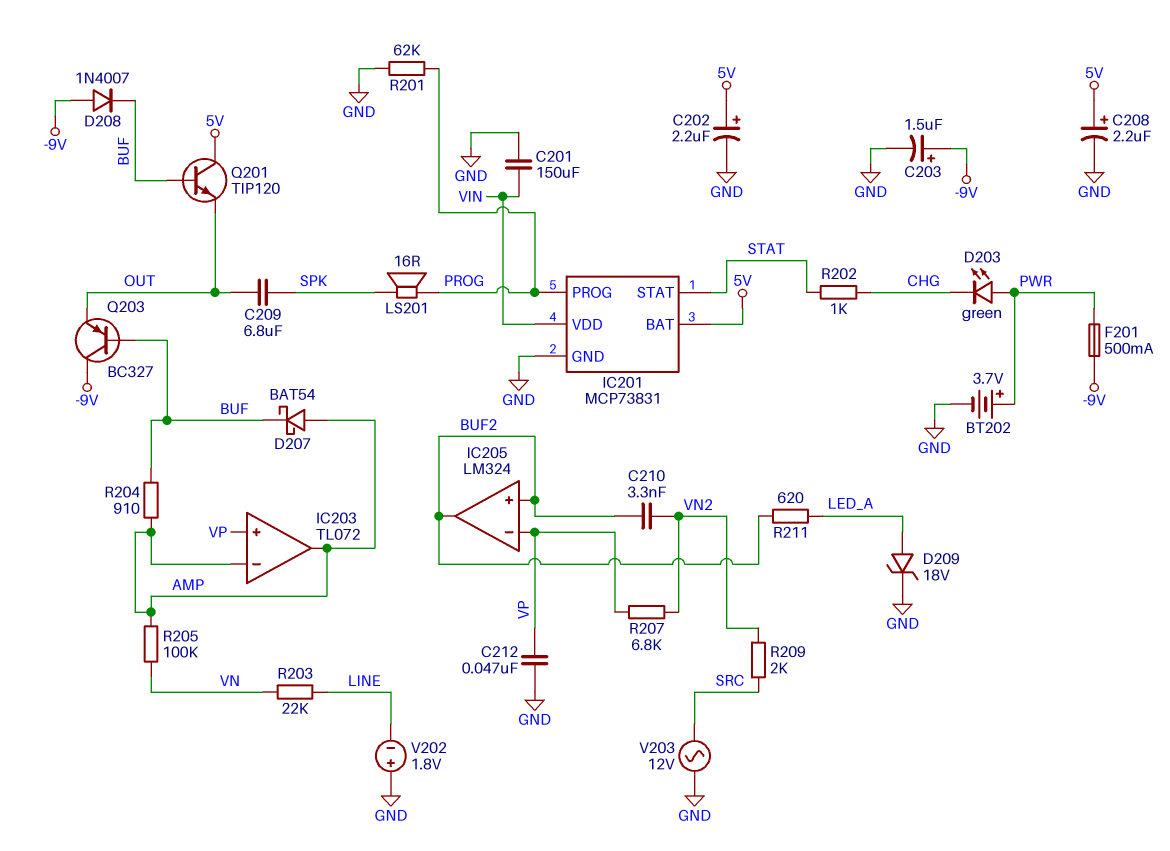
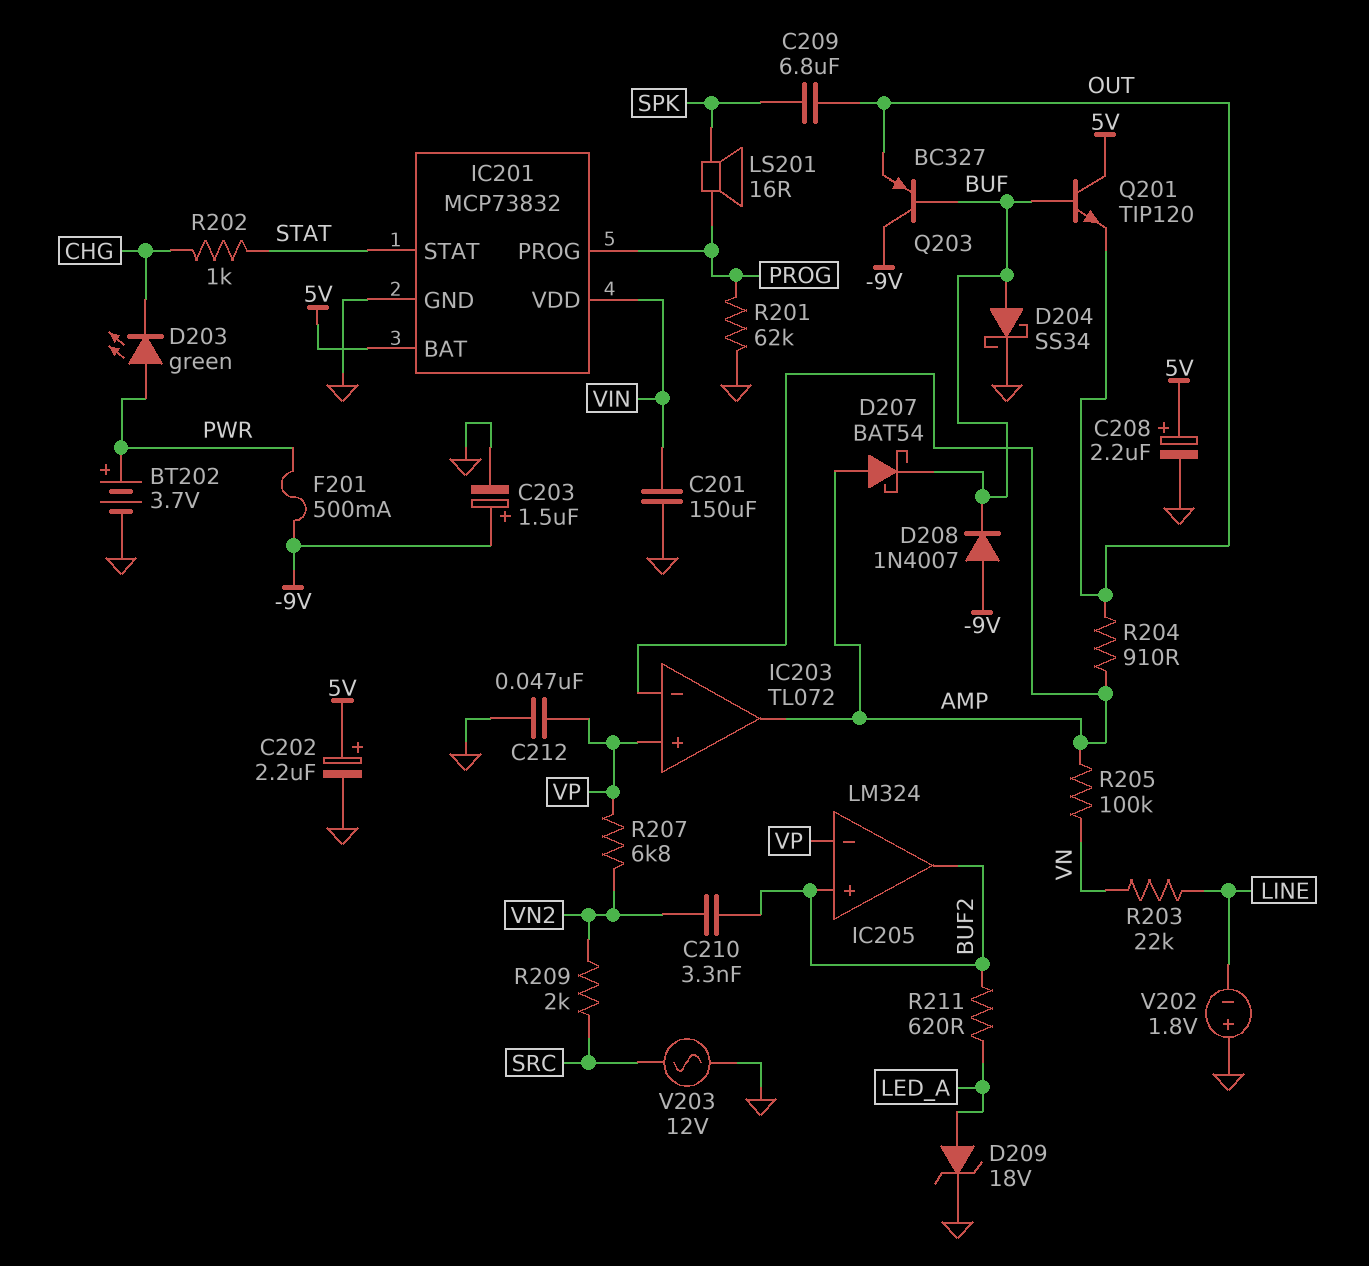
D204: none -> schottky SS34 (A BUF, K GND)
IC201: MCP73831 -> MCP73832
R204: 910 (AMP, BUF) -> 910 (AMP, OUT)

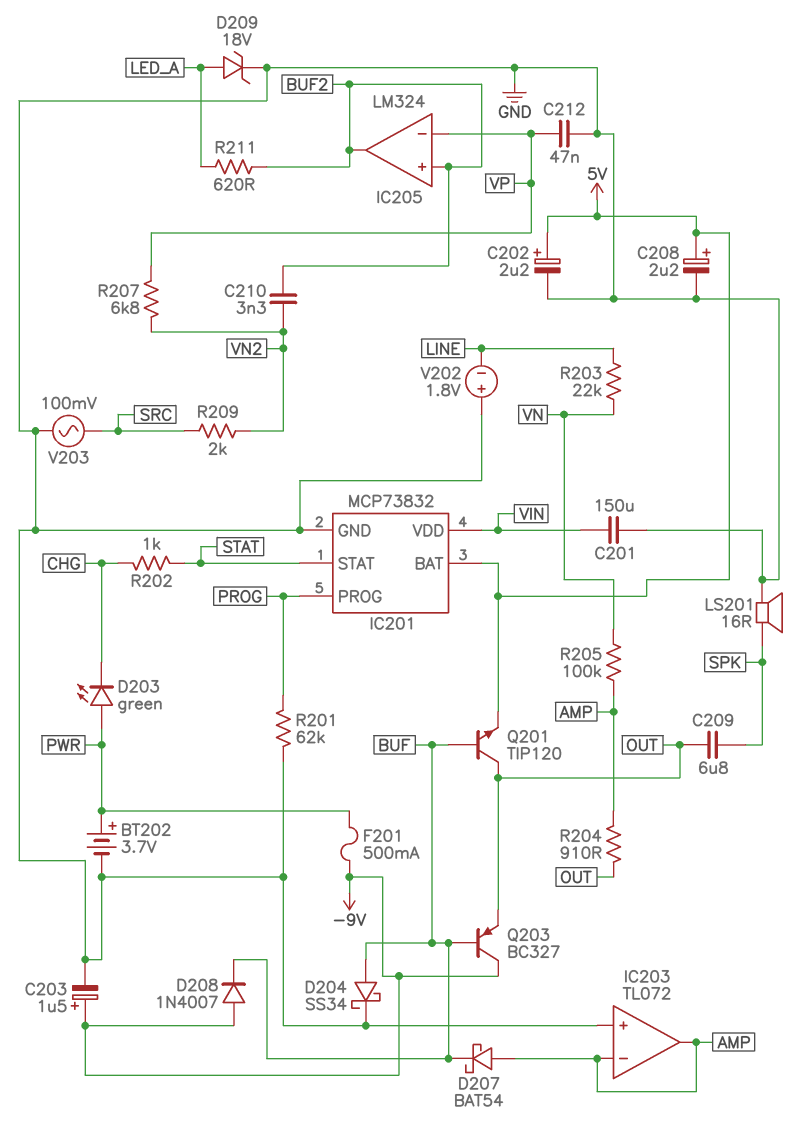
IC203 pin in+: VP -> GND
LS201: speaker 16R (PROG, SPK) -> speaker 16R (GND, SPK)
Q201: NPN TIP120 (B BUF, C 5V, E OUT) -> NPN TIP120 (B BUF, C OUT, E 5V)
V203: AC 12V (GND, SRC) -> AC 100mV (GND, SRC)

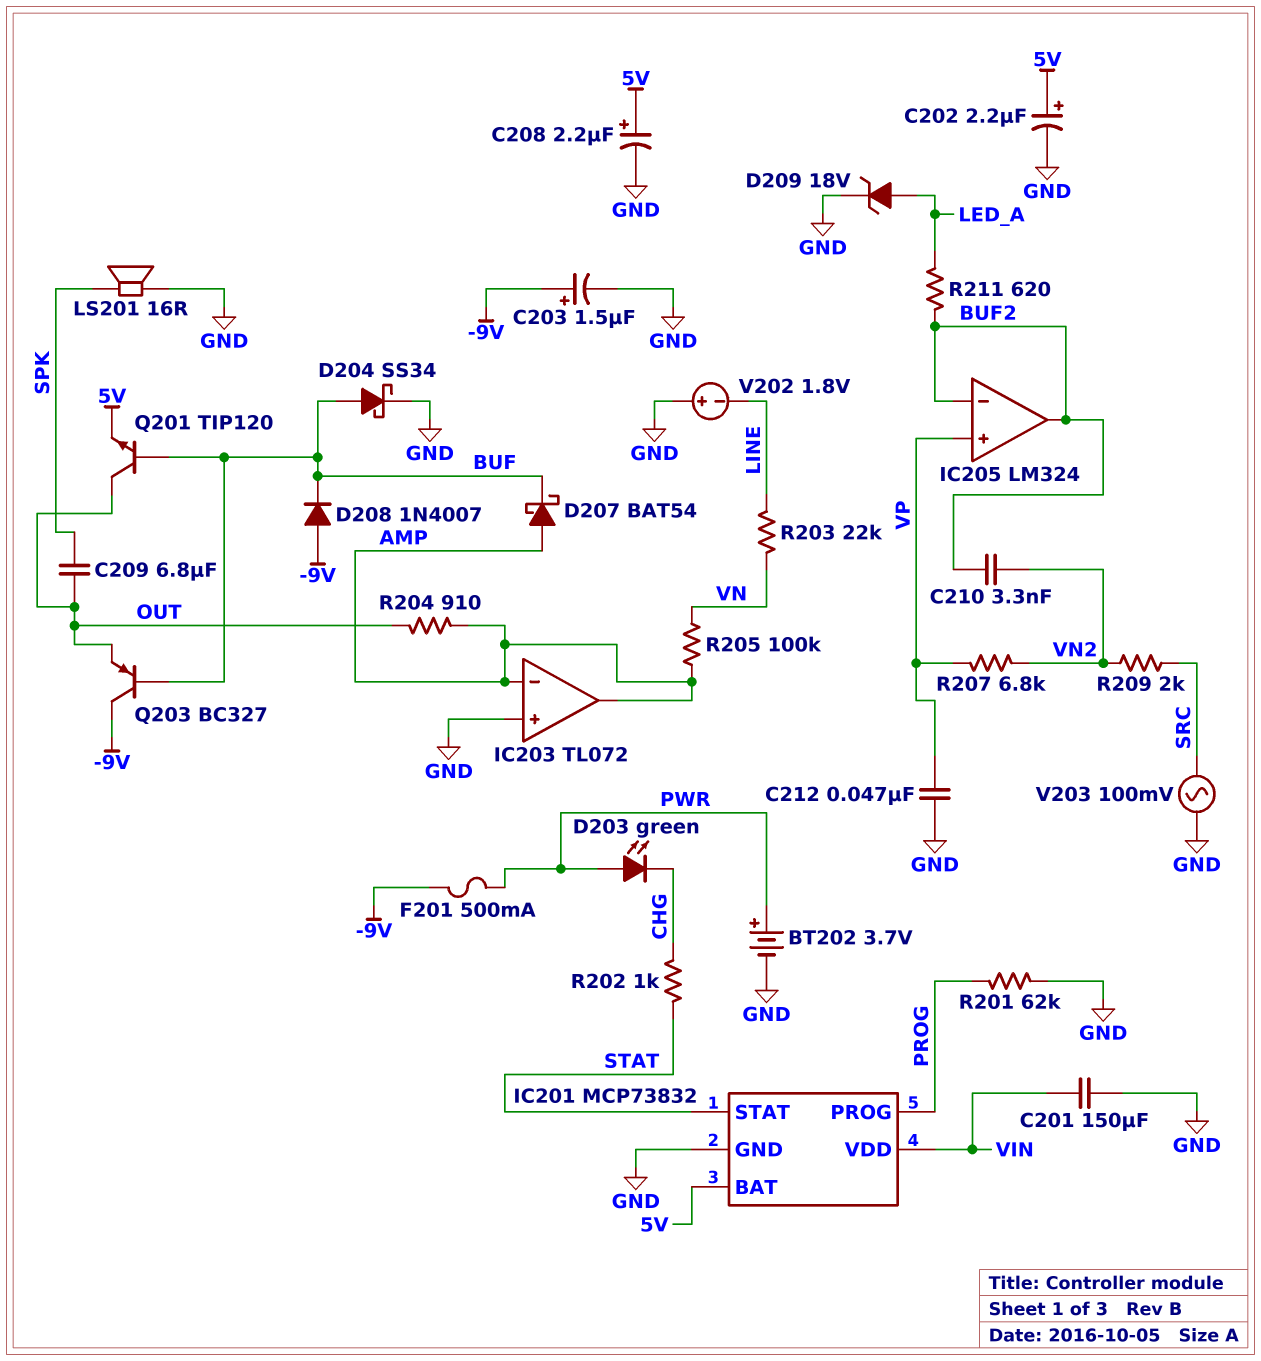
IC205 pin in+: BUF2 -> VP
IC205 pin in-: VP -> BUF2

